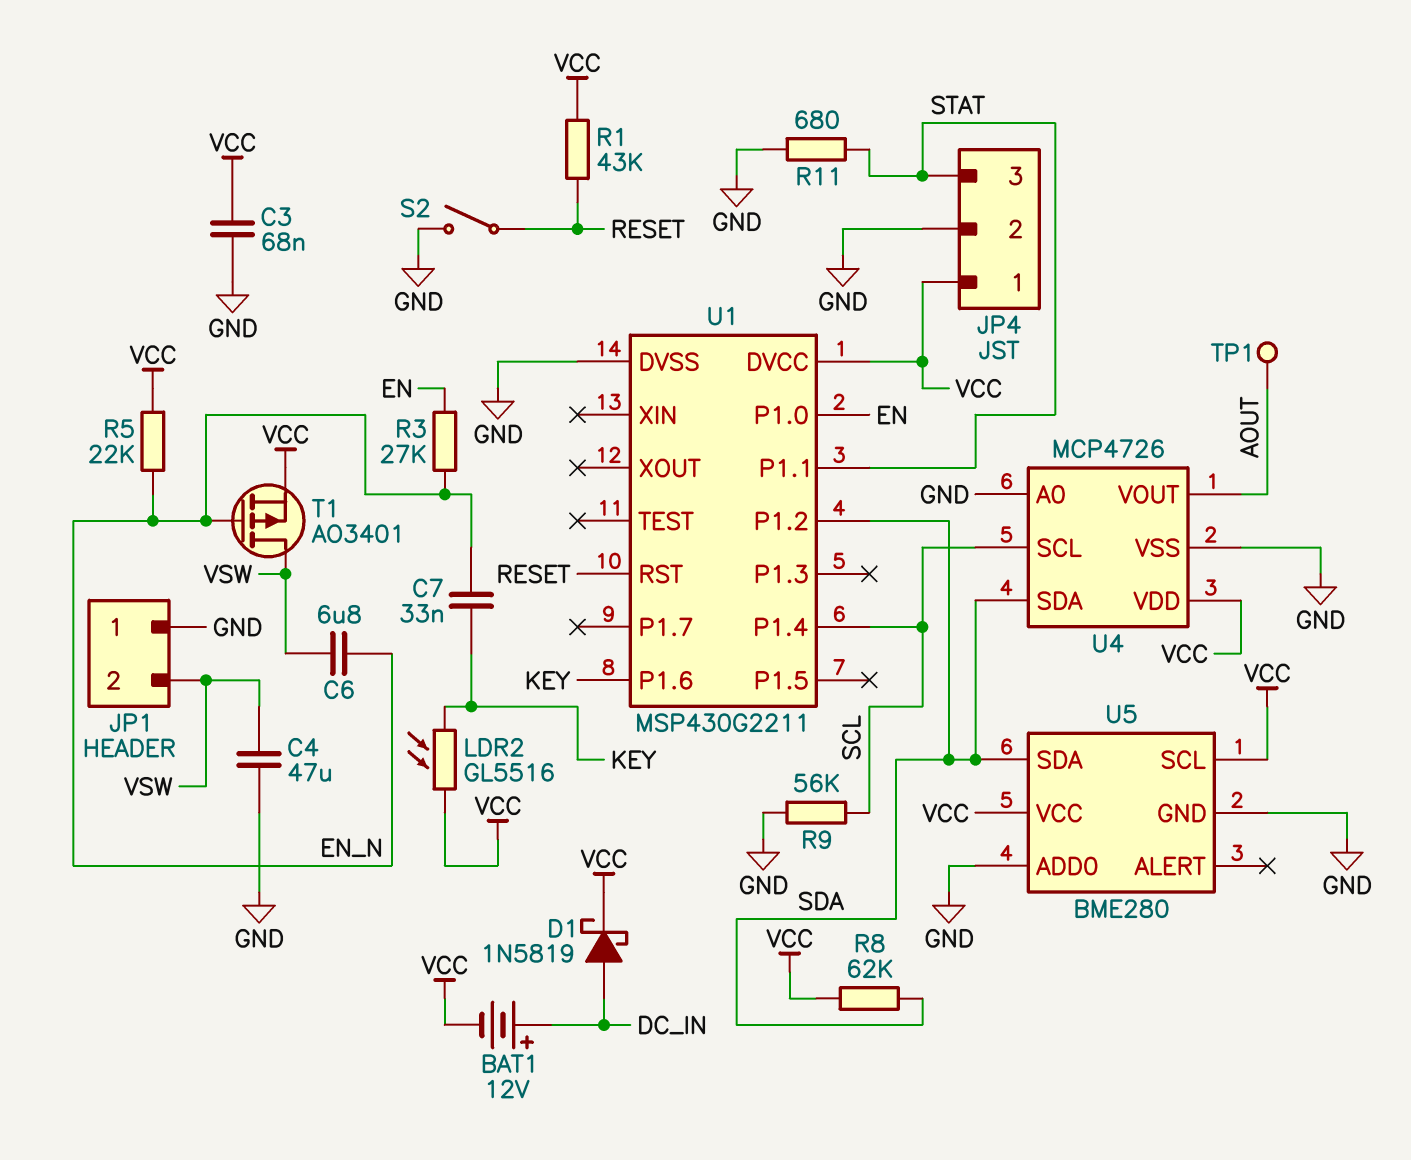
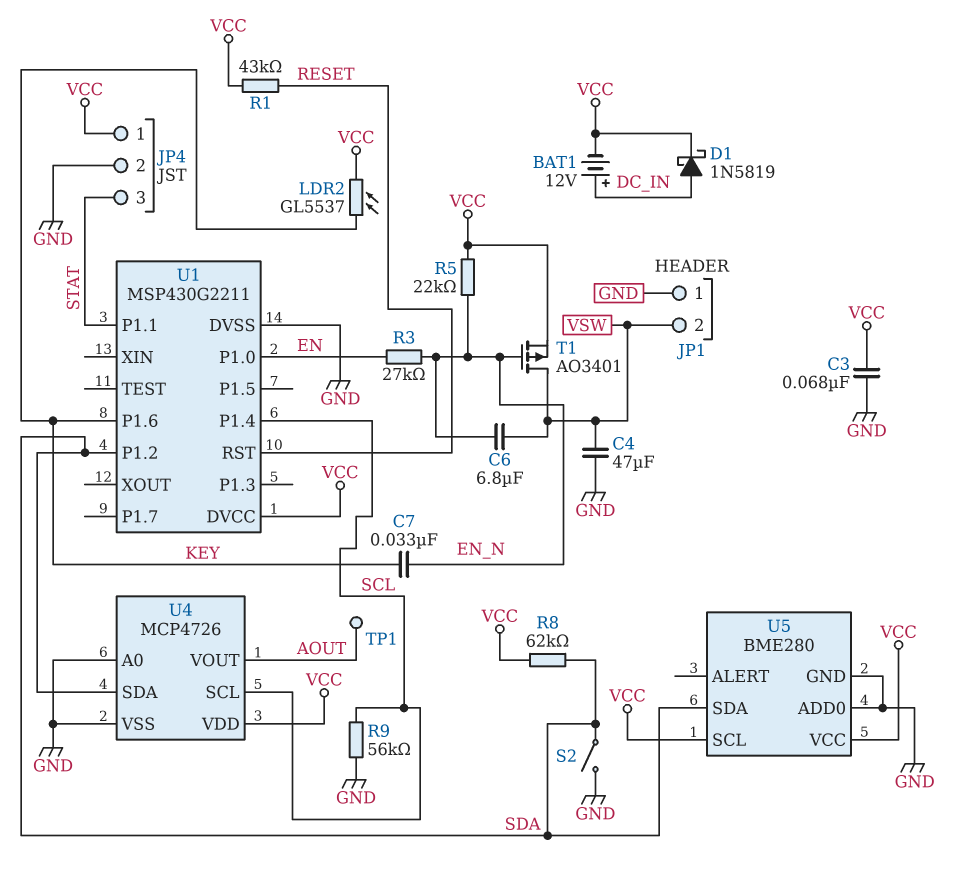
LDR2: GL5516 (KEY, VCC) -> GL5537 (KEY, VCC)
R11: 680 (GND, STAT) -> none
S2: switch (GND, RESET) -> switch (GND, SDA)

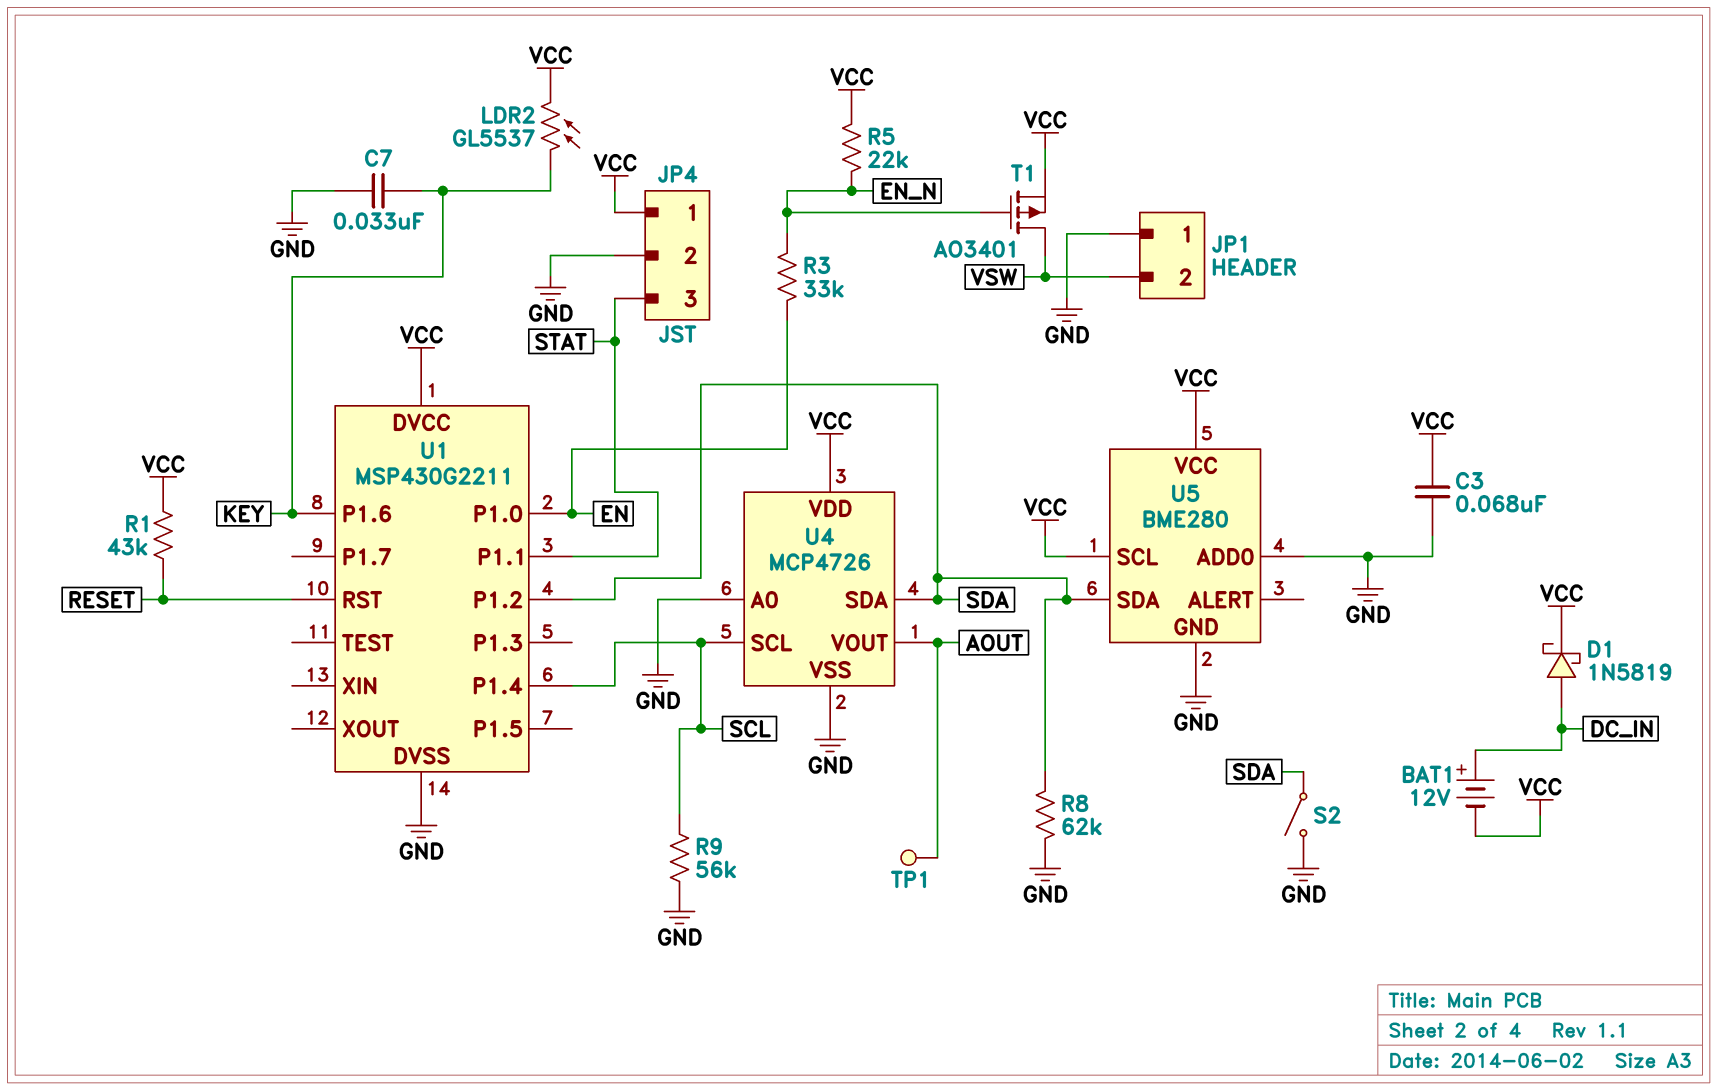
C4: 47uF (GND, VSW) -> none
C6: 6.8uF (EN_N, VSW) -> none
C7: 33nF (EN_N, KEY) -> 33nF (GND, KEY)
R3: 27k (EN, EN_N) -> 33k (EN, EN_N)
R8: 62k (SDA, VCC) -> 62k (GND, SDA)

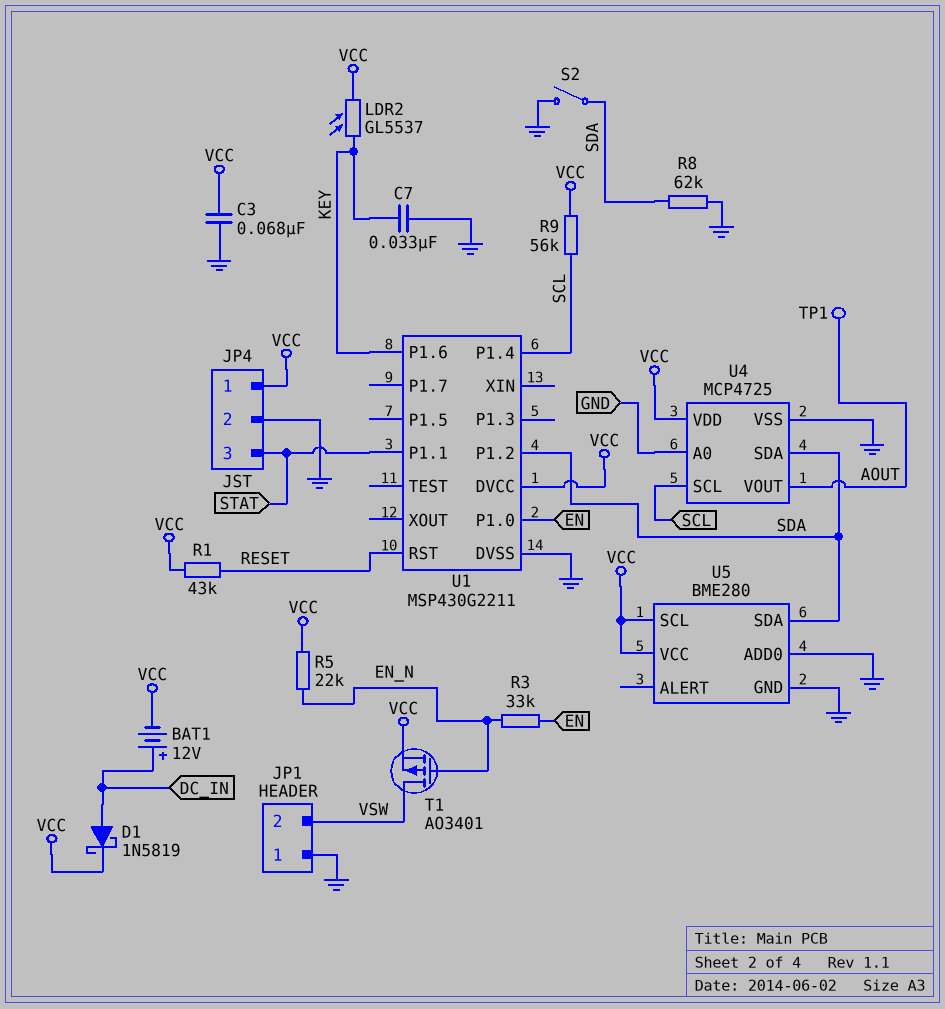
R9: 56k (GND, SCL) -> 56k (SCL, VCC)
U4: MCP4726 -> MCP4725

